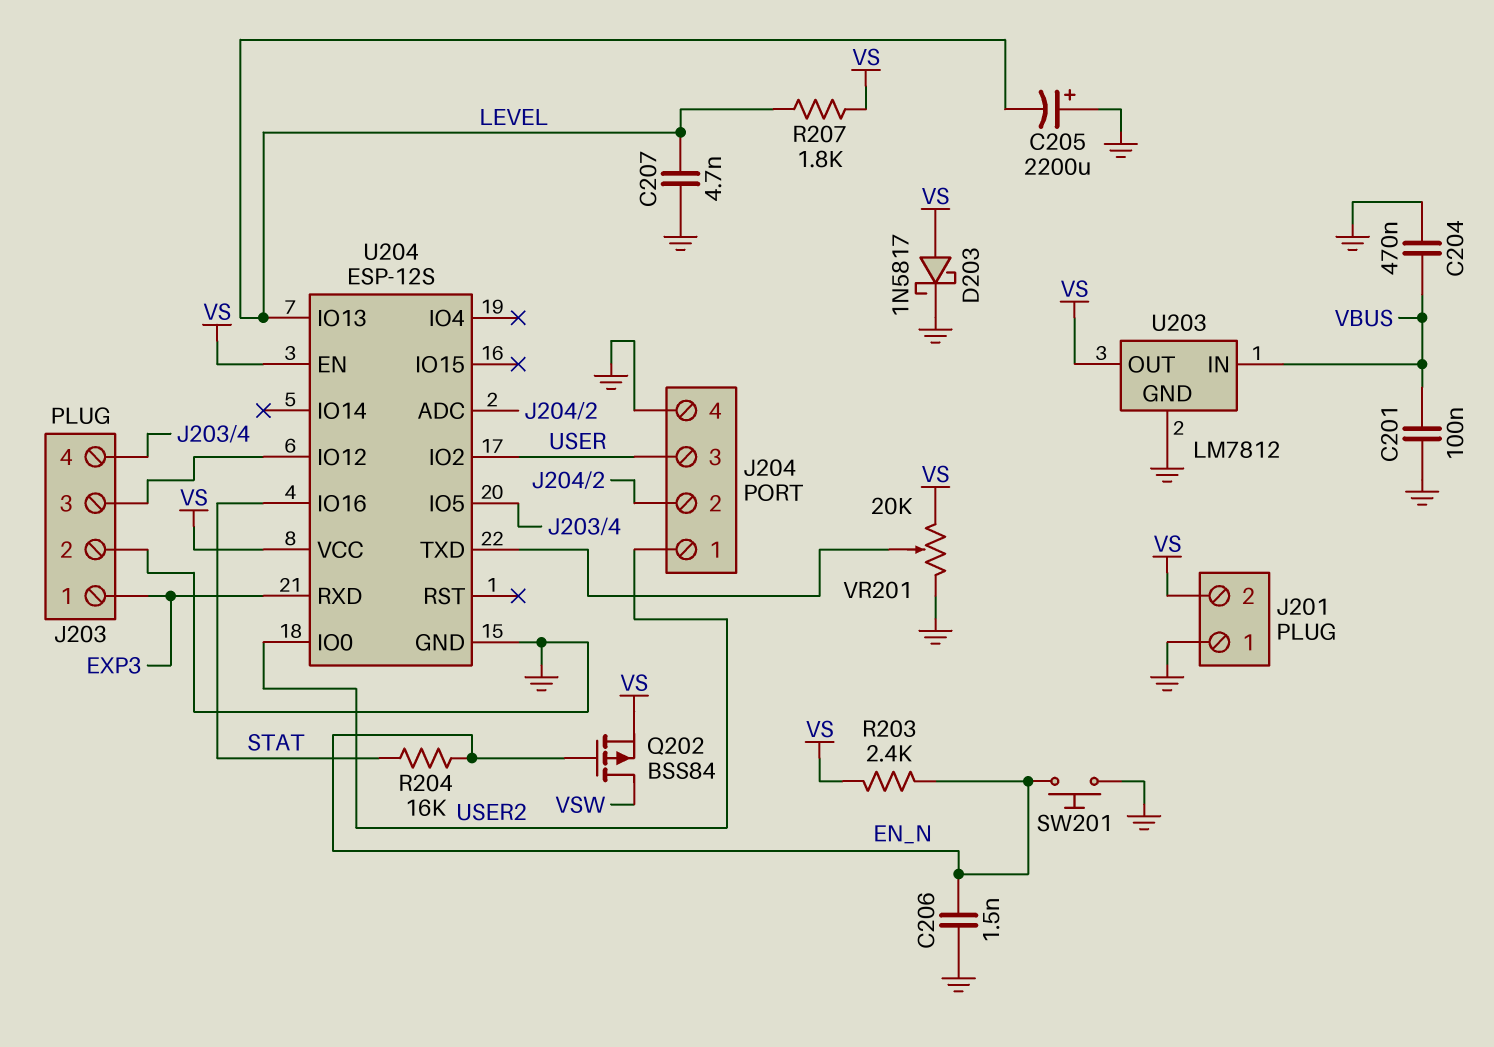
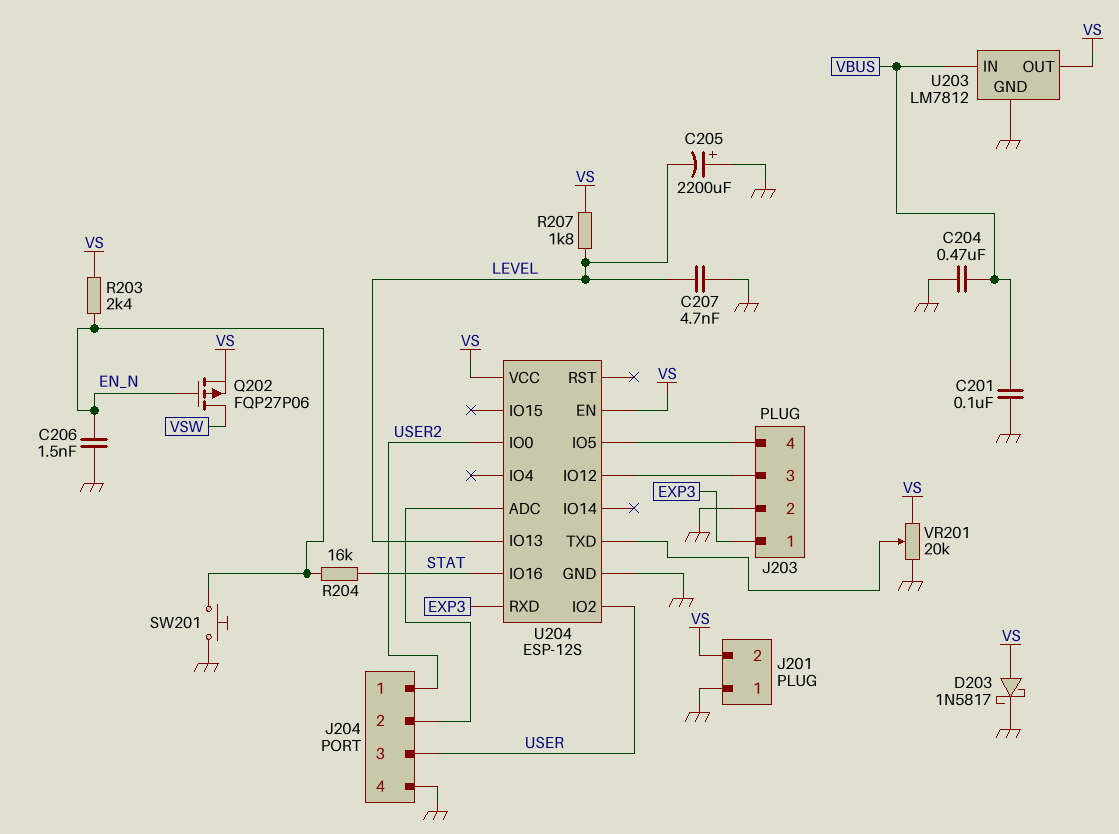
Q202: PMOS BSS84 (G EN_N, D VSW, S VS) -> PMOS FQP27P06 (G EN_N, D VSW, S VS)

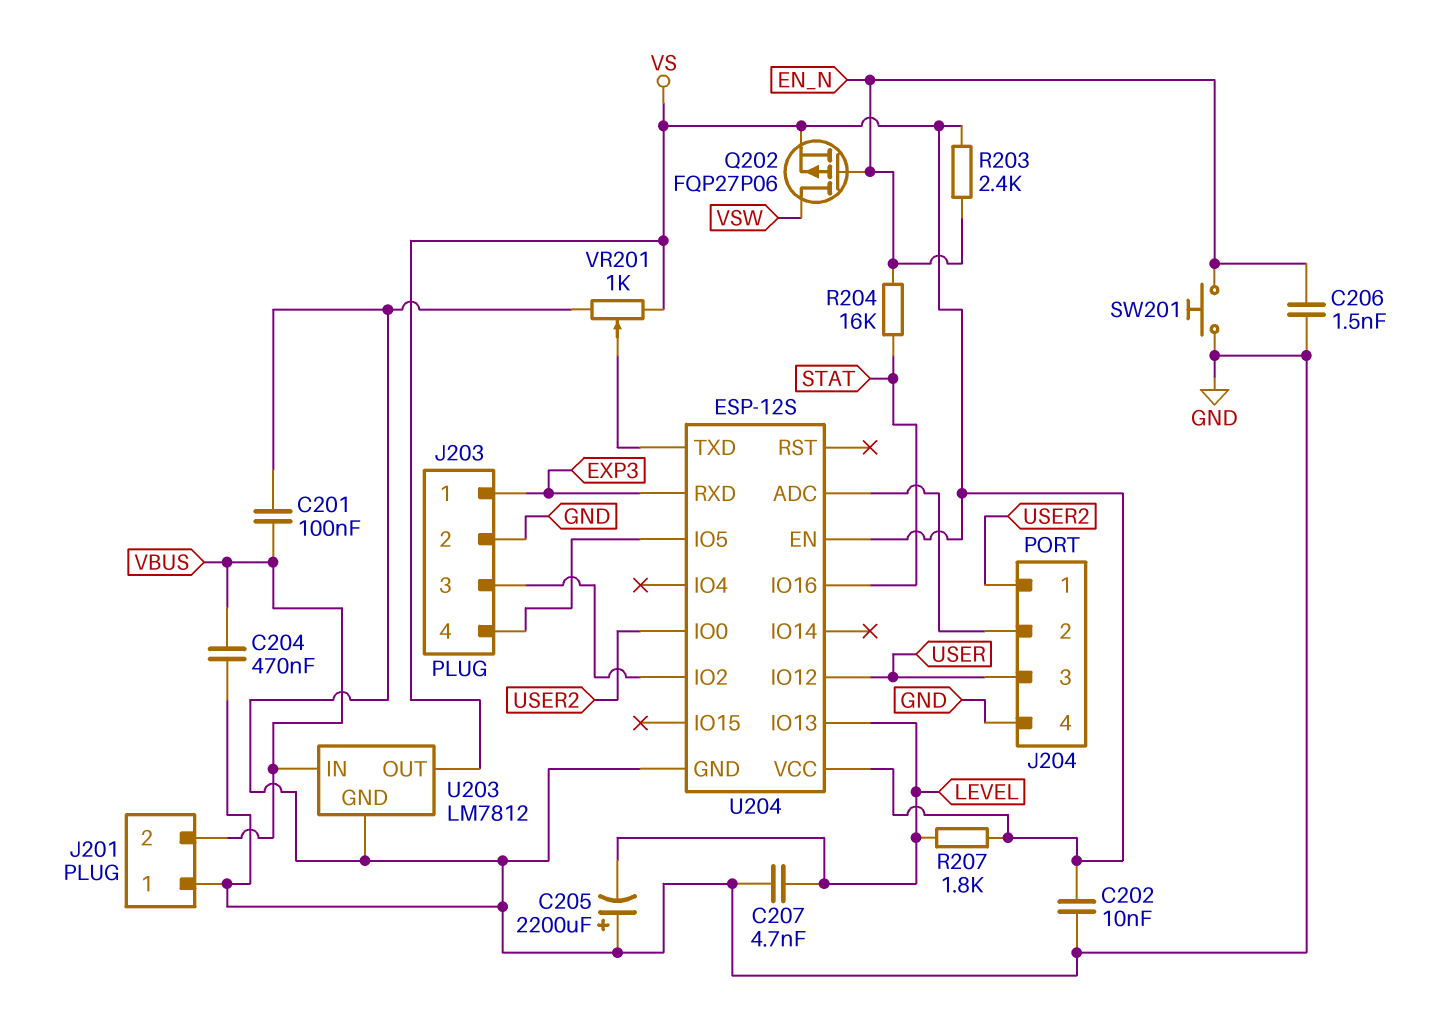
C202: none -> 10nF (GND, VS)
D203: schottky 1N5817 (A VS, K GND) -> none
J201 pin 2: VS -> VBUS
U204 pin IO2: USER -> J203/3
U204 pin IO12: J203/3 -> USER
VR201: 20k (GND, VS, wiper U204/TXD) -> 1k (GND, VS, wiper U204/TXD)

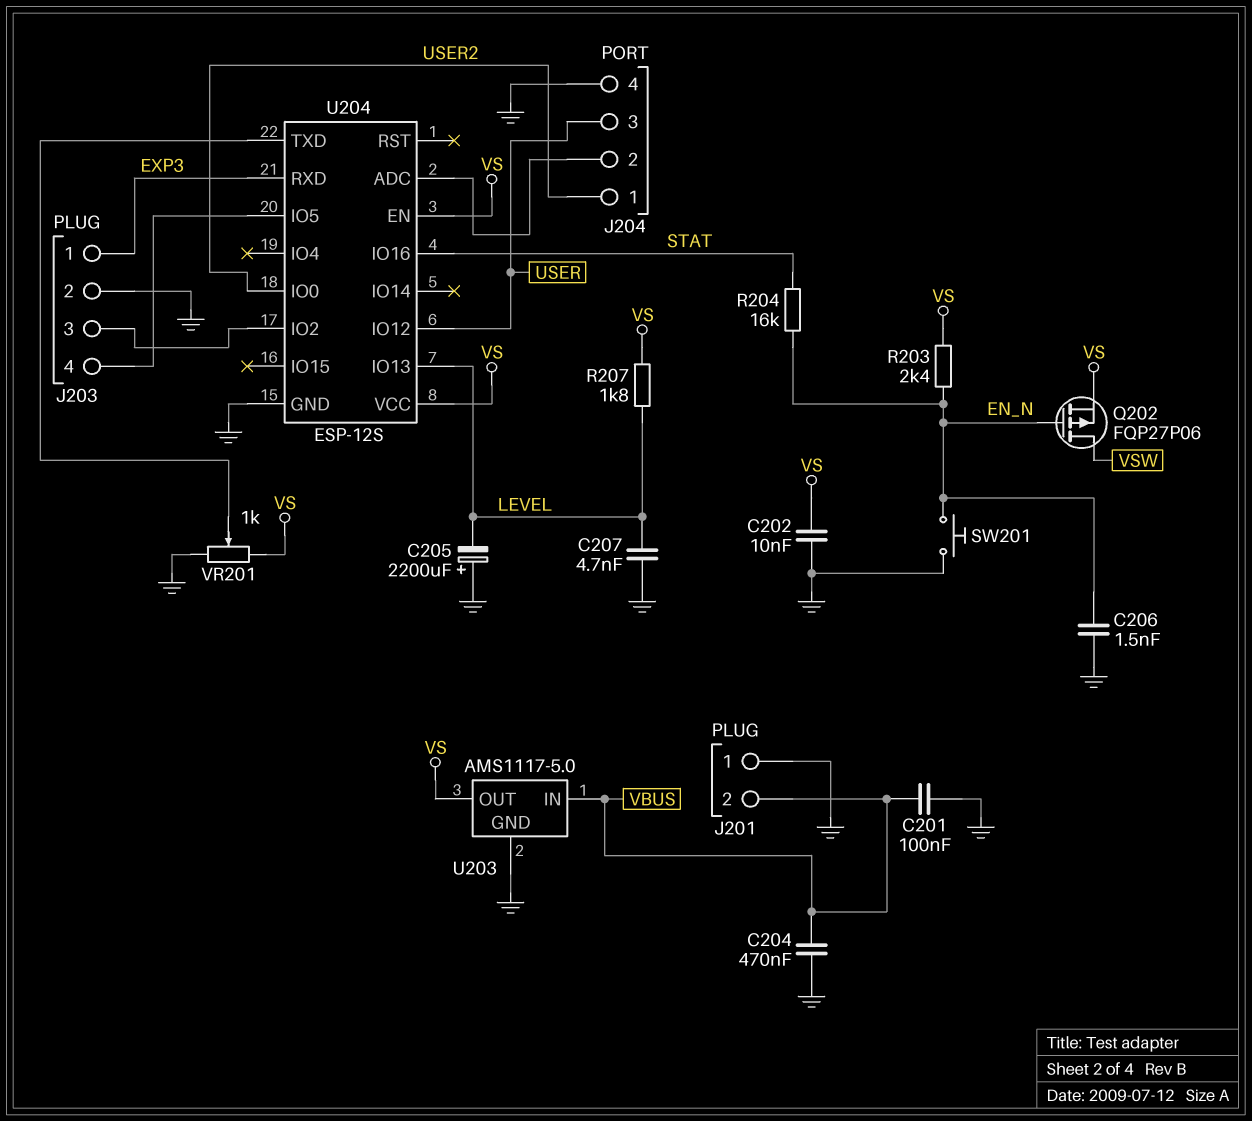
U203: LM7812 -> AMS1117-5.0

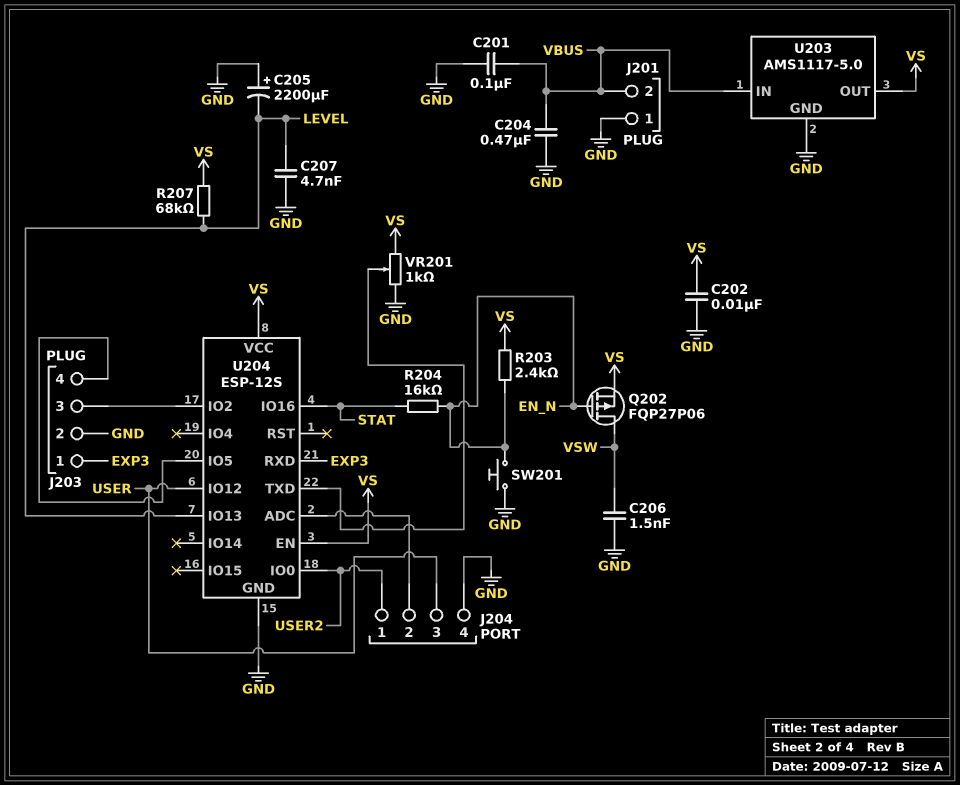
C206: 1.5nF (EN_N, GND) -> 1.5nF (GND, VSW)
R207: 1.8k (LEVEL, VS) -> 68k (LEVEL, VS)

